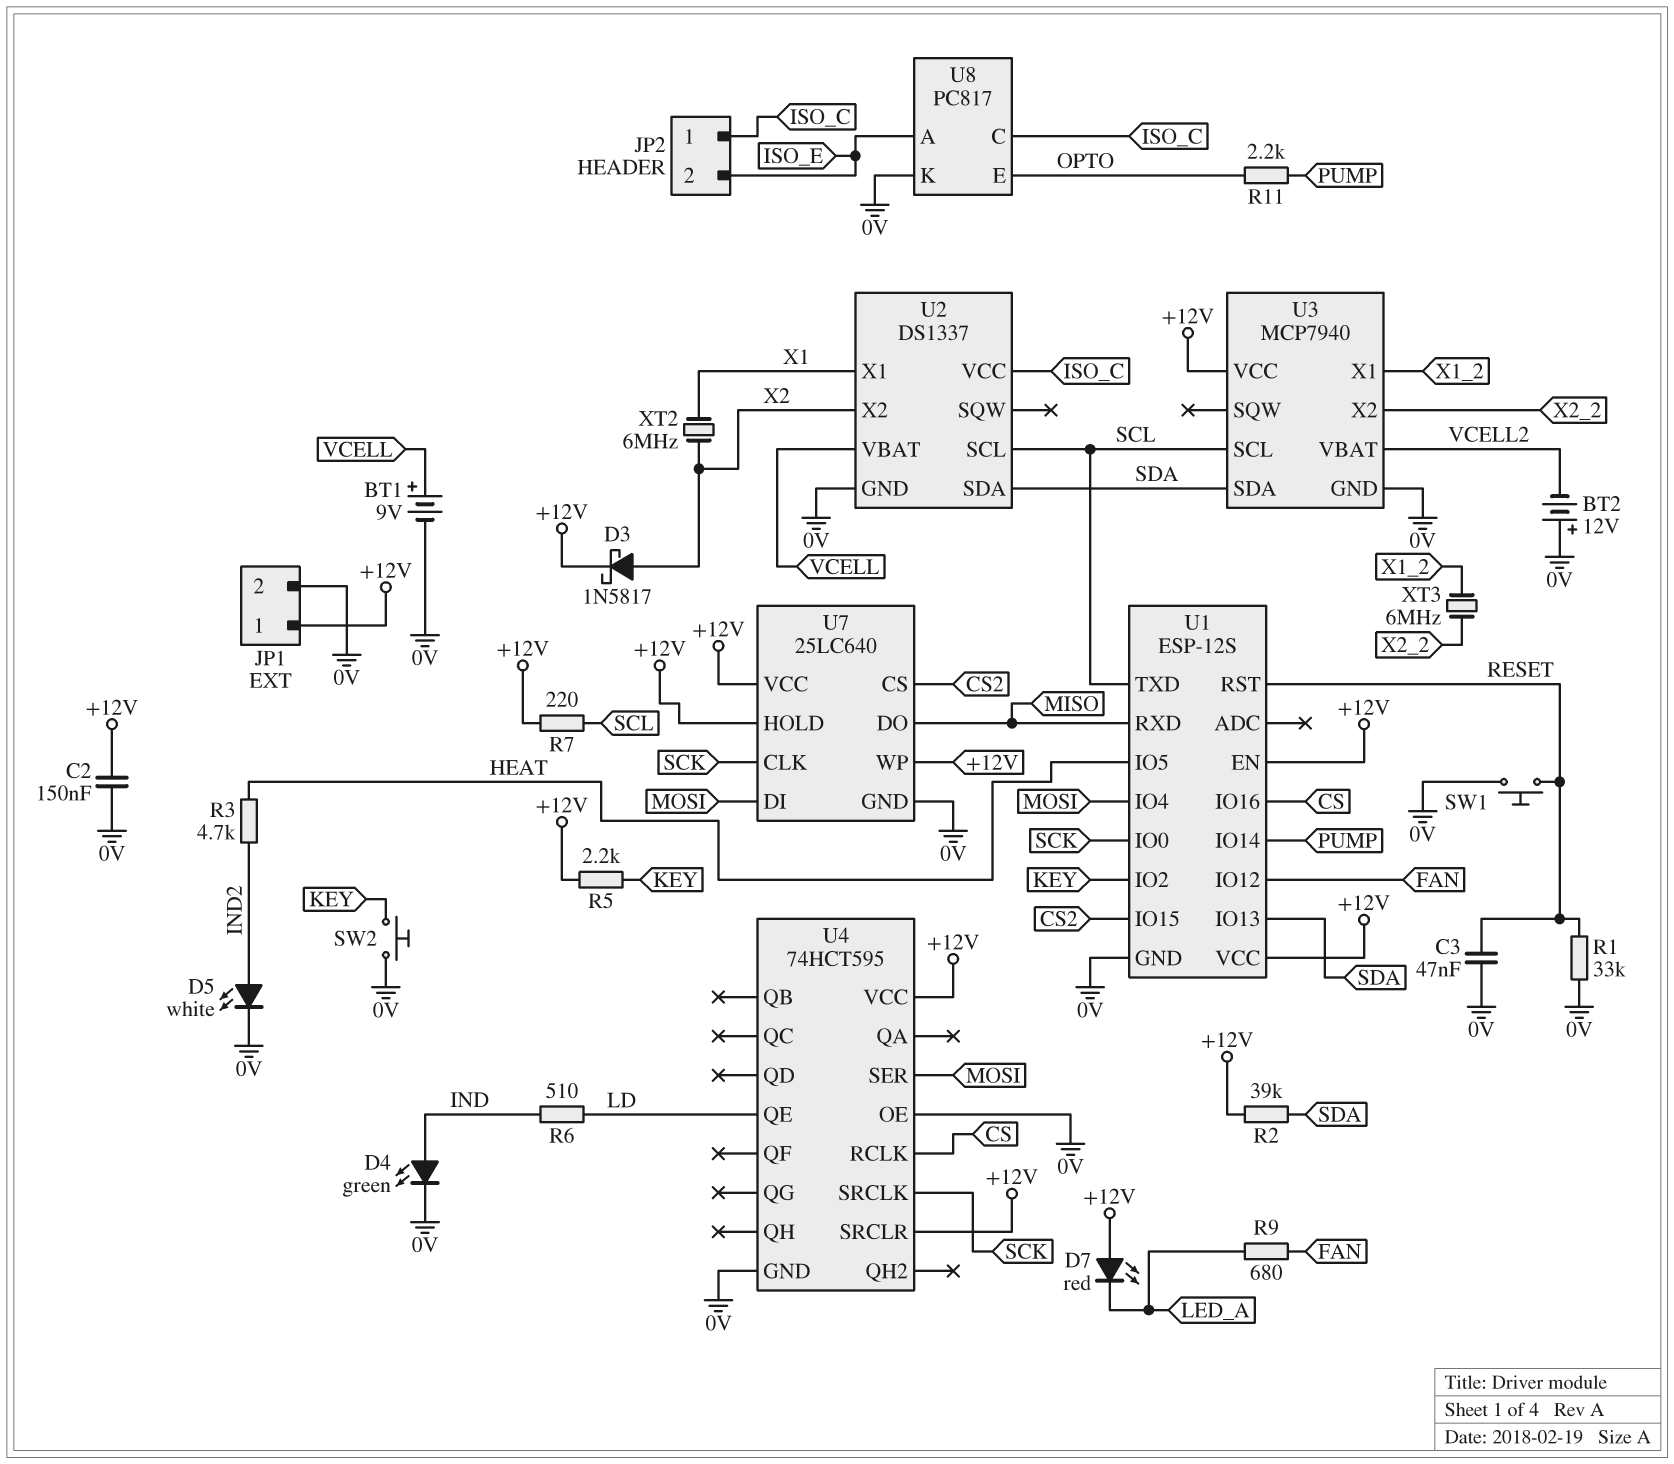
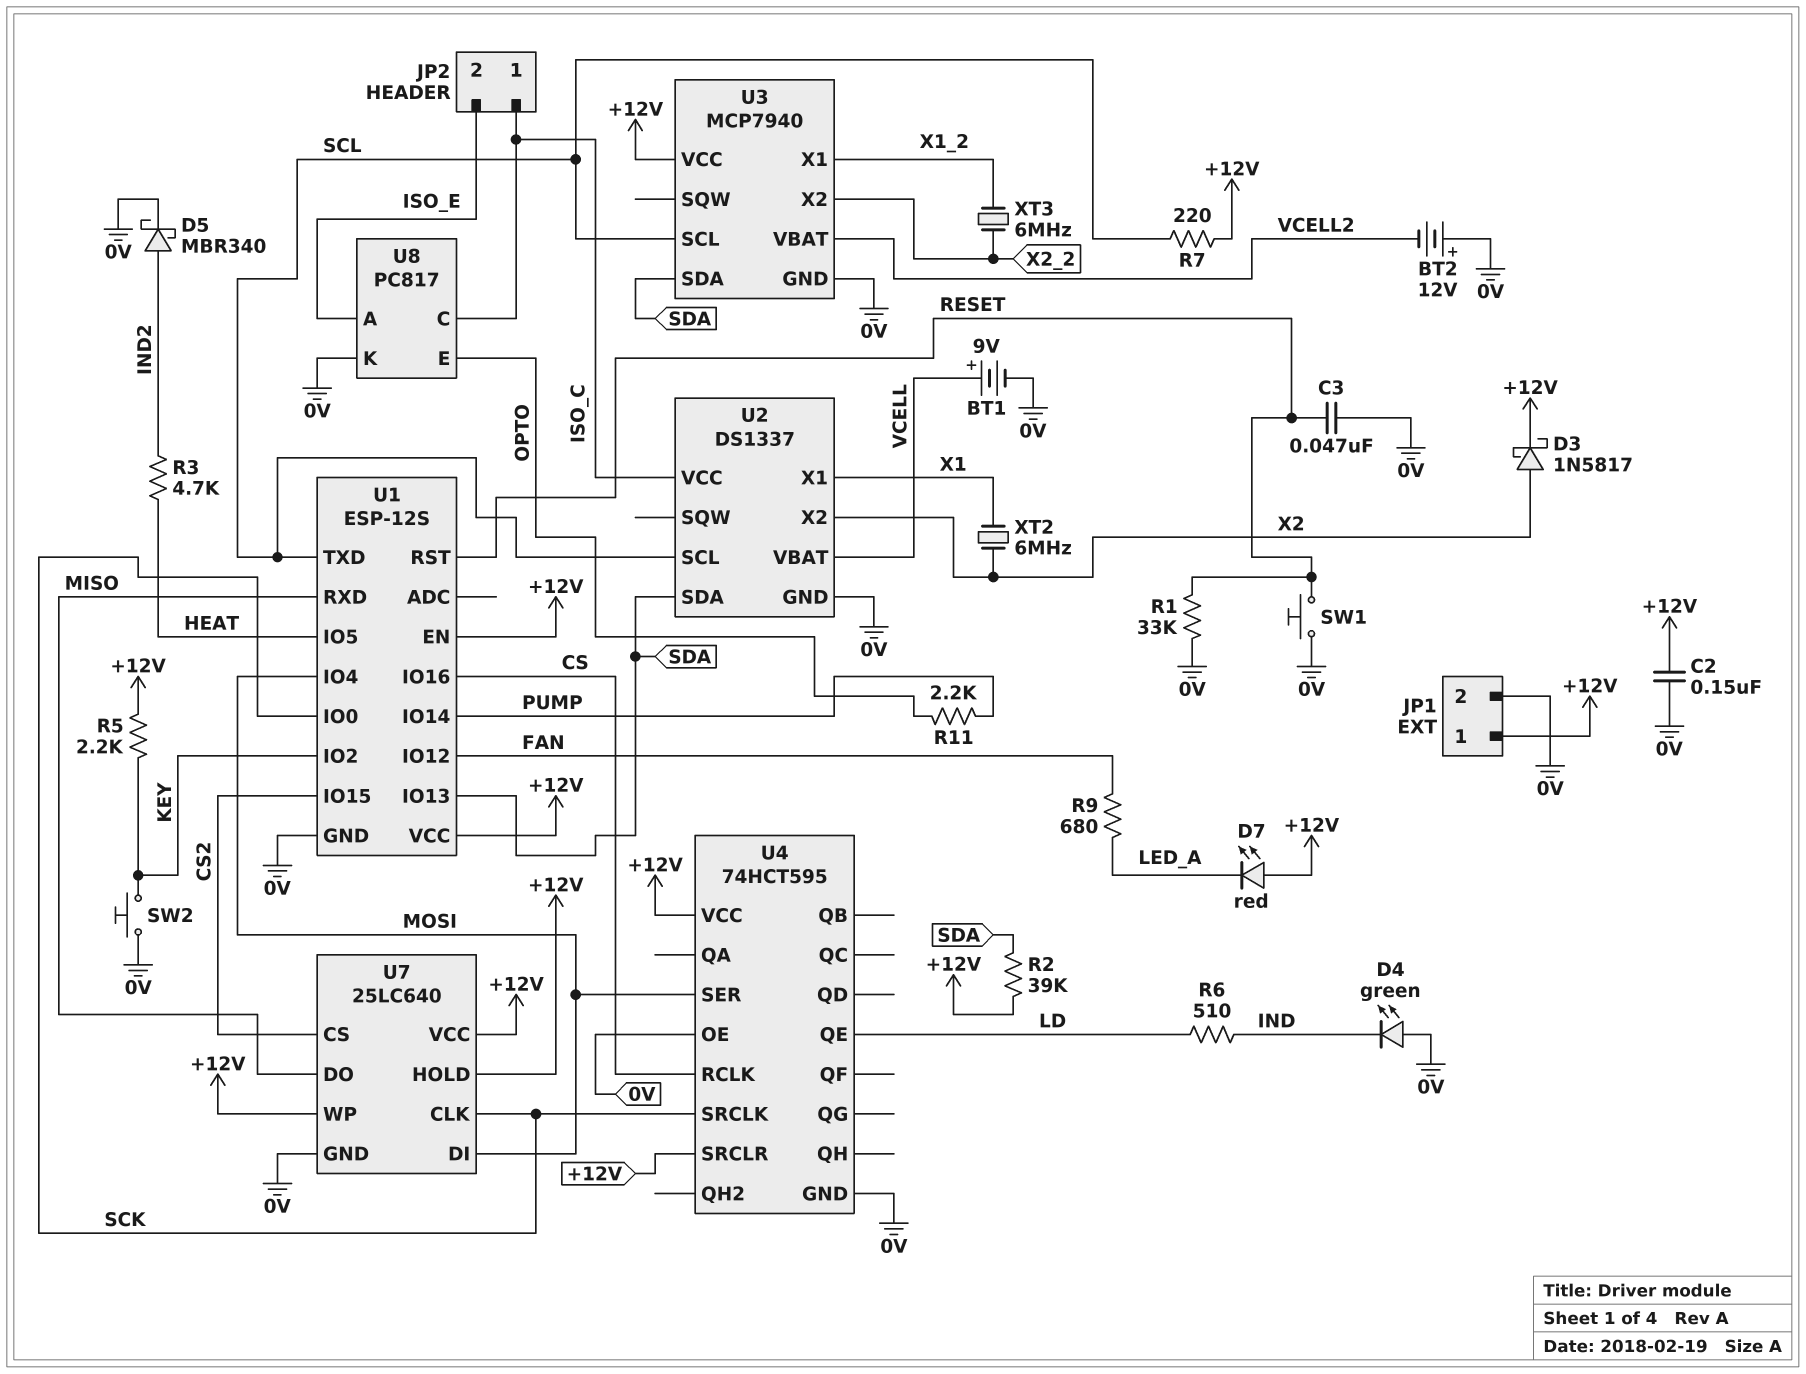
D4: LED green (A IND, K 0V) -> LED green (A 0V, K IND)
D5: LED white (A IND2, K 0V) -> schottky MBR340 (A IND2, K 0V)

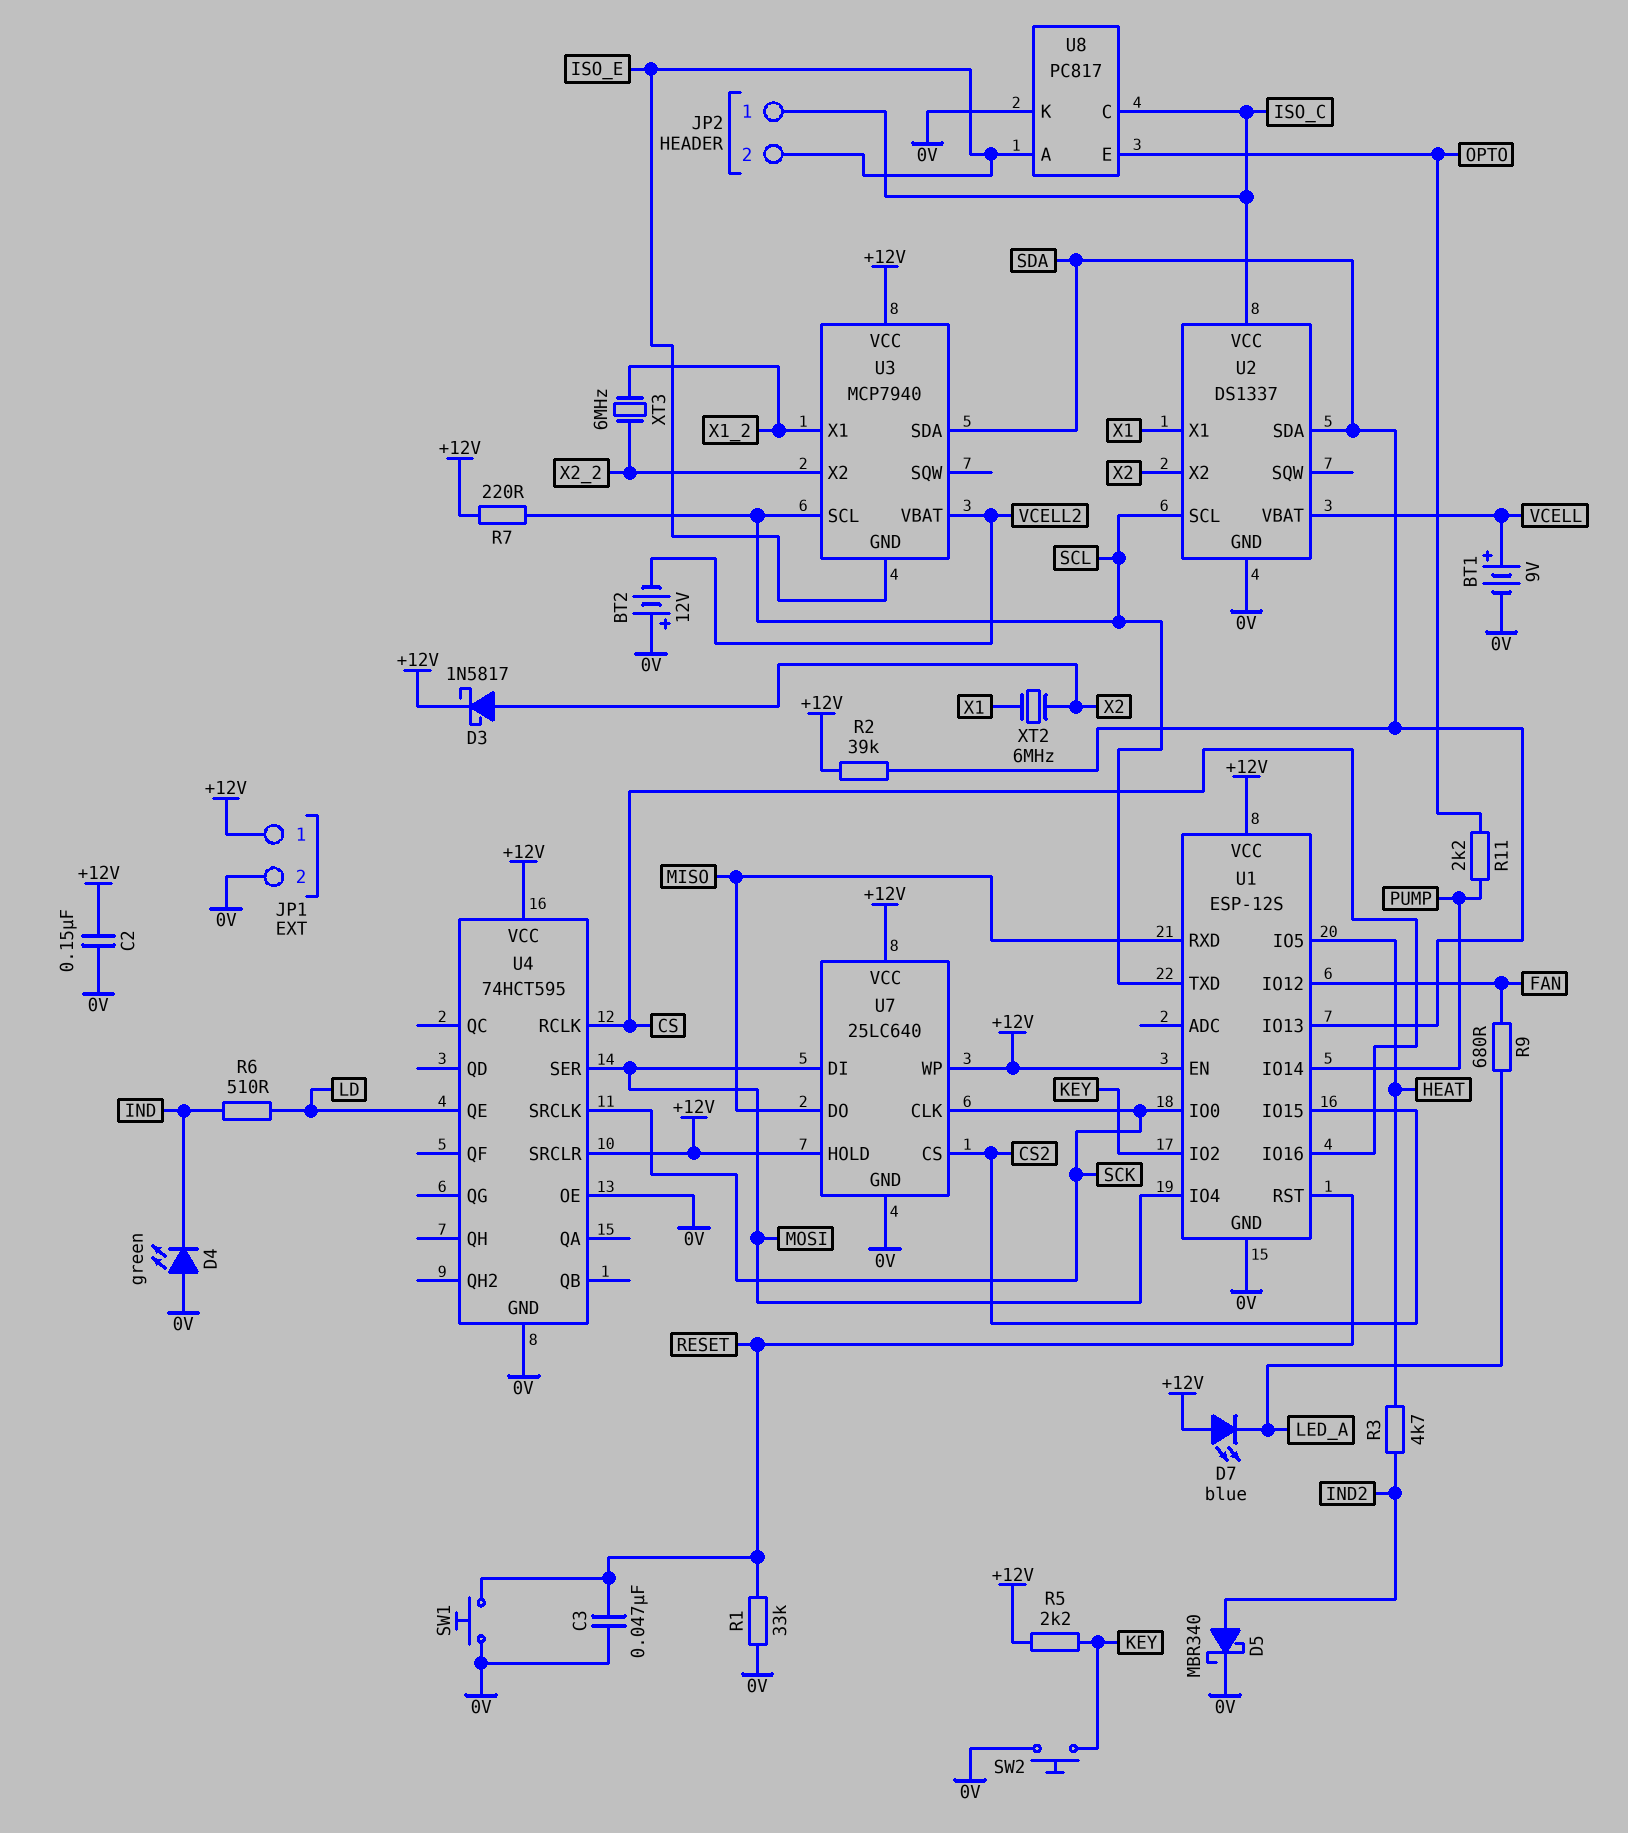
D7: LED red (A +12V, K LED_A) -> LED blue (A +12V, K LED_A)
U3 pin GND: 0V -> ISO_E

